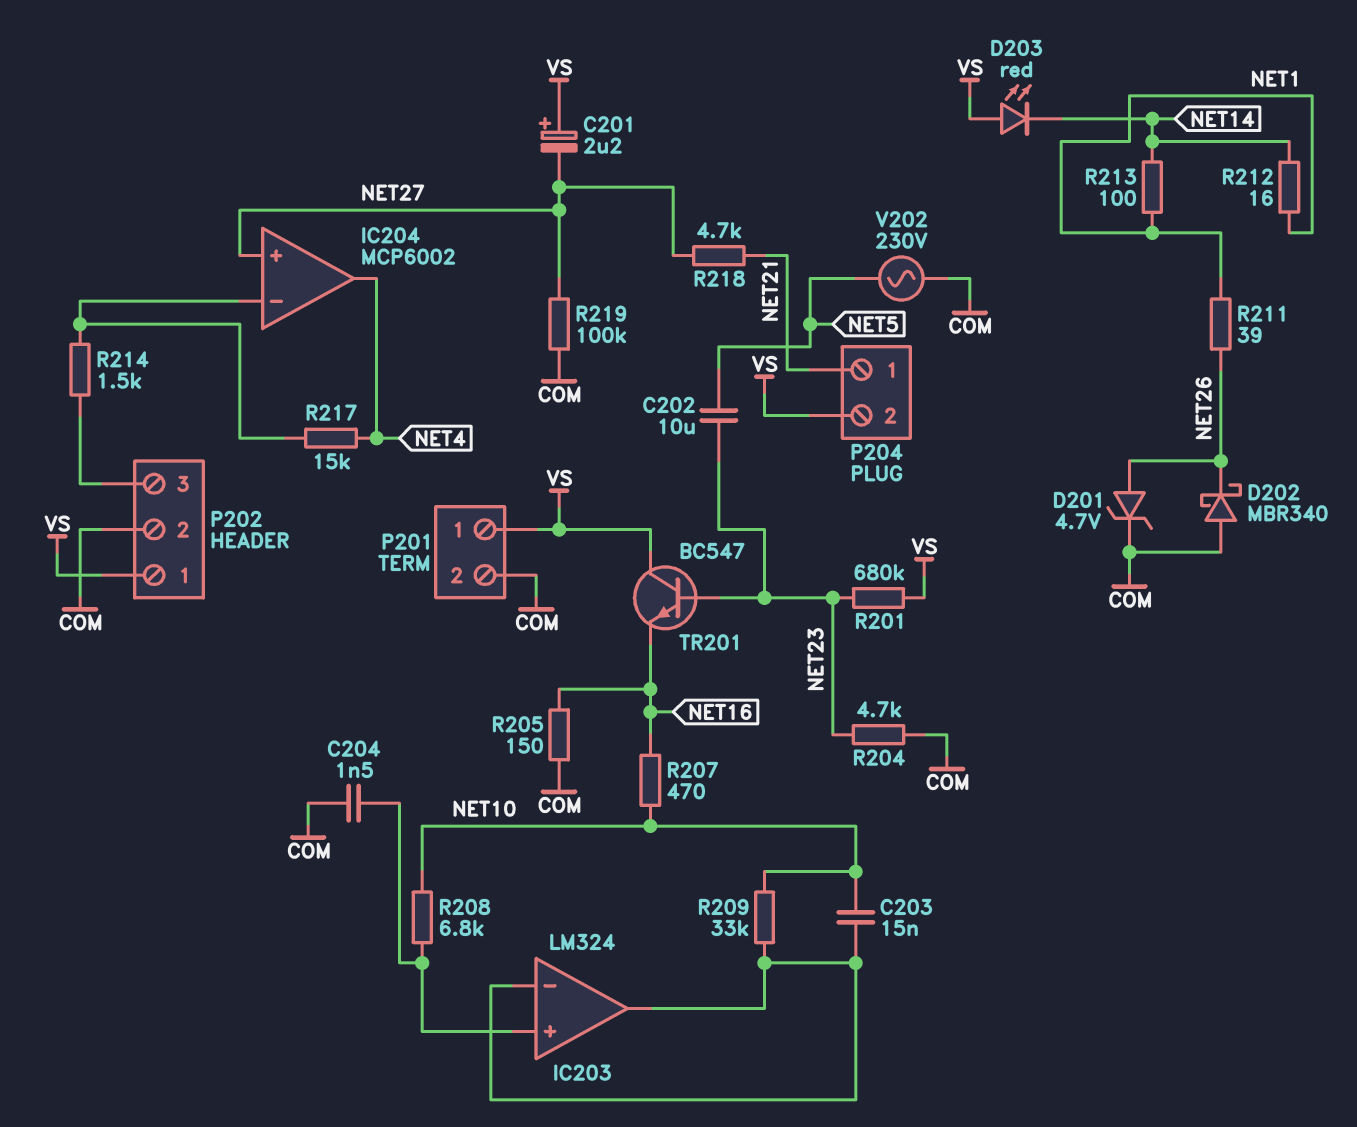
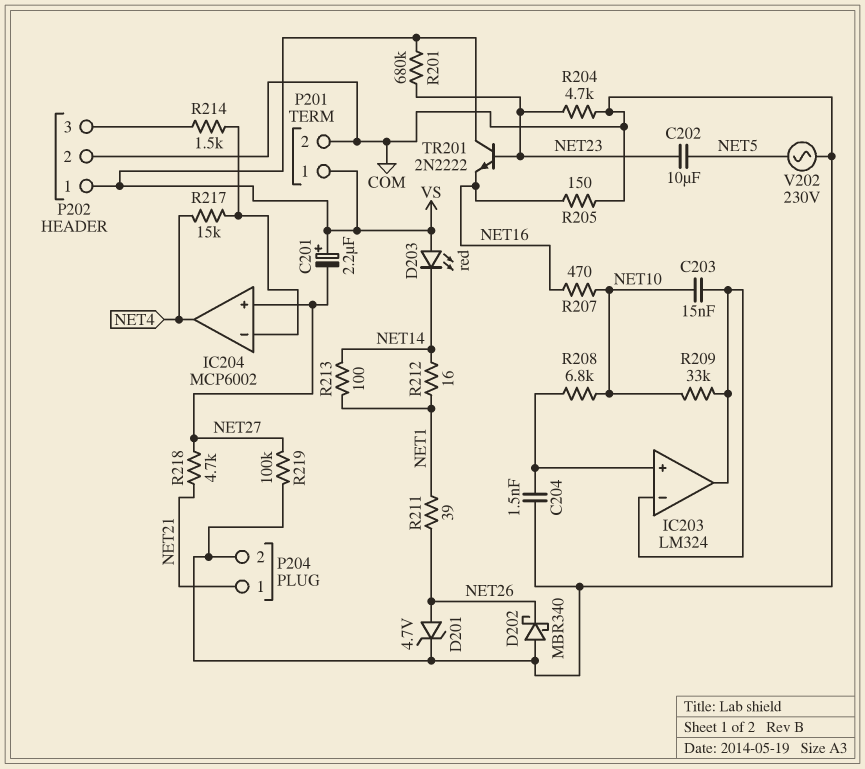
P204 pin 2: VS -> COM
TR201: NPN BC547 (B NET23, C VS, E NET16) -> NPN 2N2222 (B NET23, C VS, E NET16)

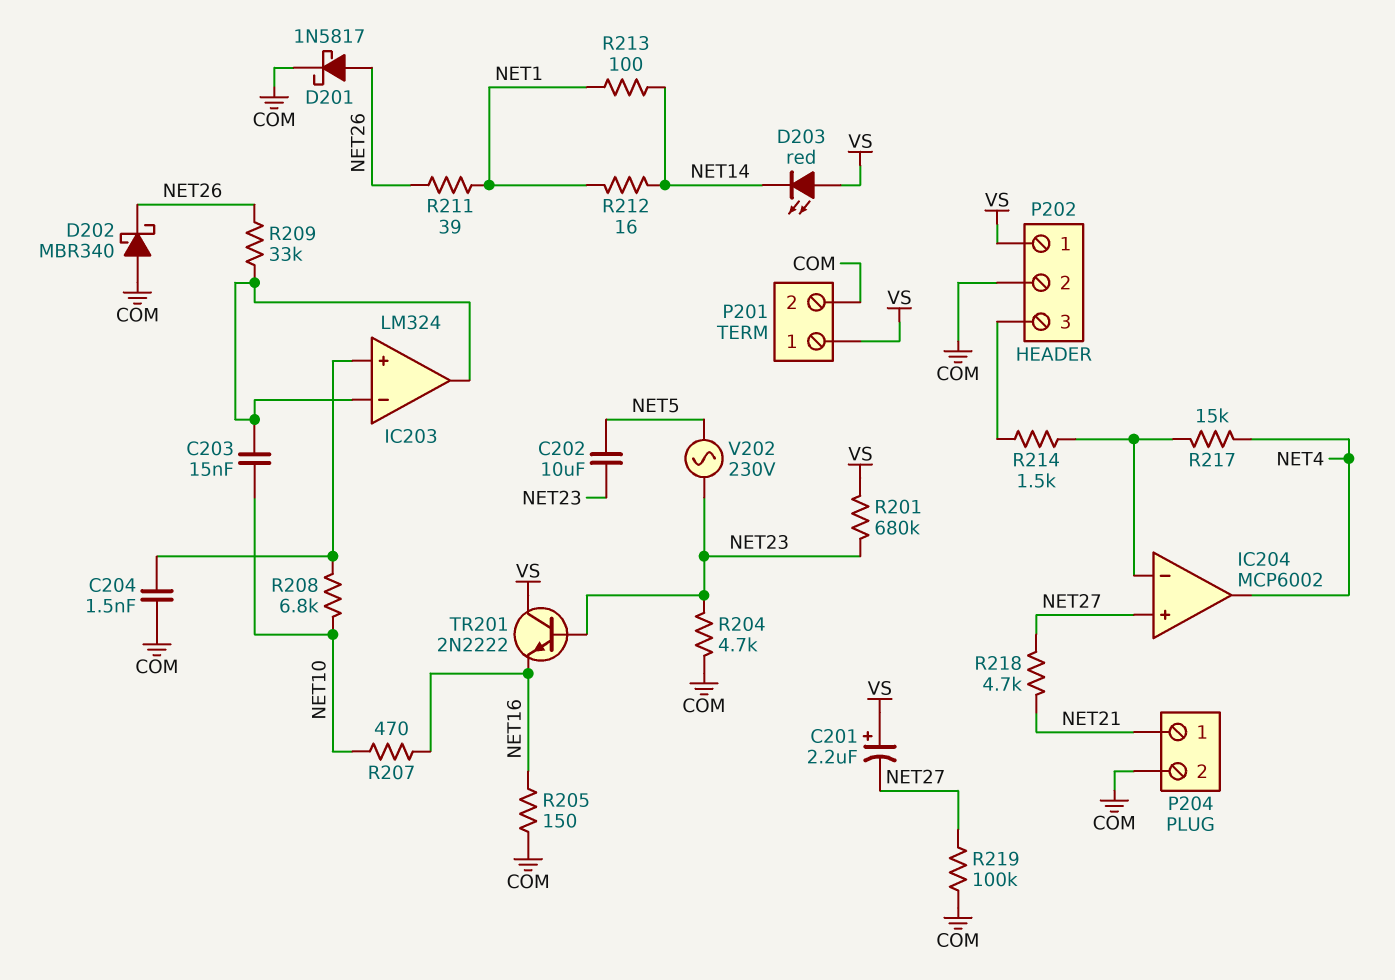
D201: zener 4.7V (A NET26, K COM) -> schottky 1N5817 (A NET26, K COM)
R209: 33k (IC203/in-, NET10) -> 33k (IC203/in-, NET26)
V202: AC 230V (COM, NET5) -> AC 230V (NET5, NET23)

